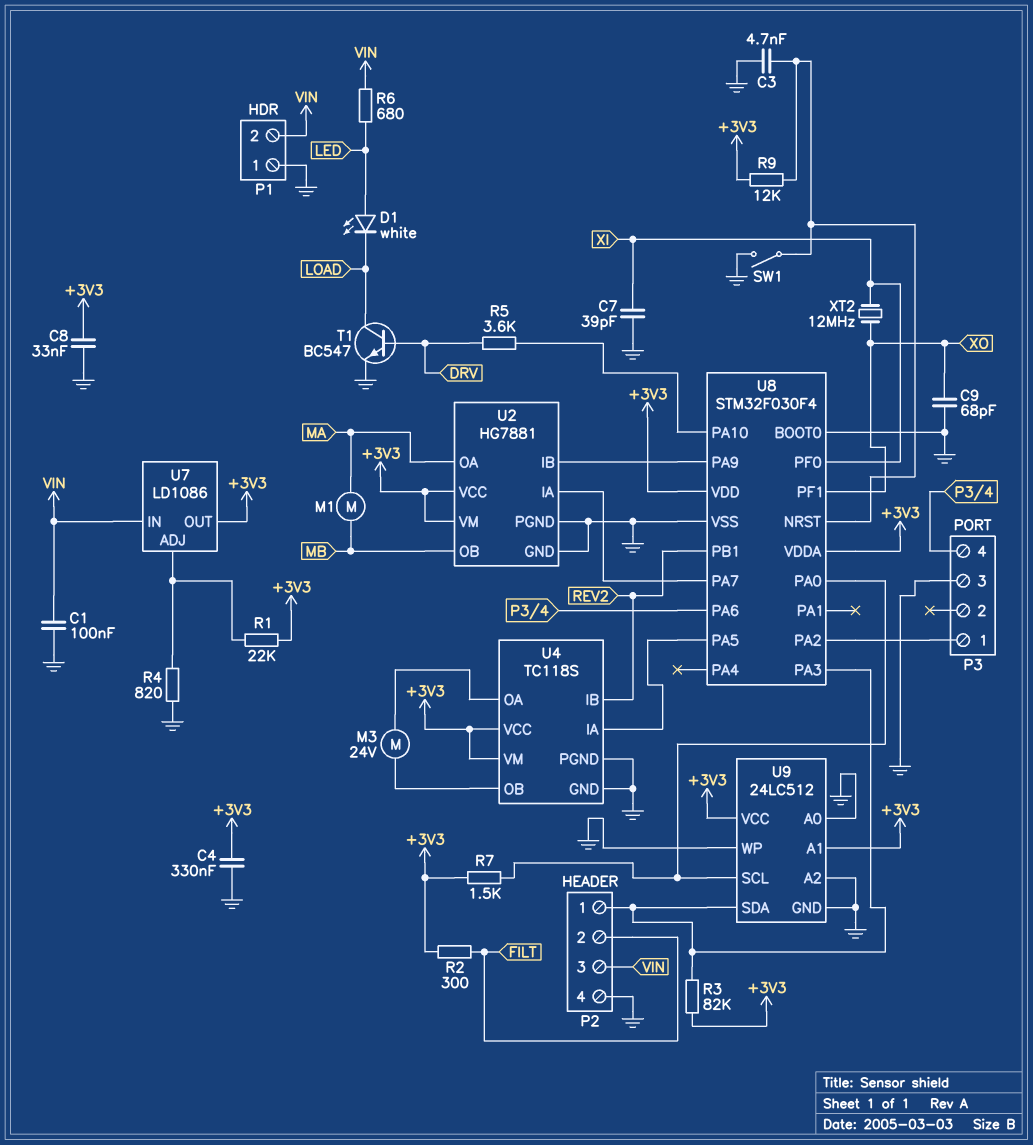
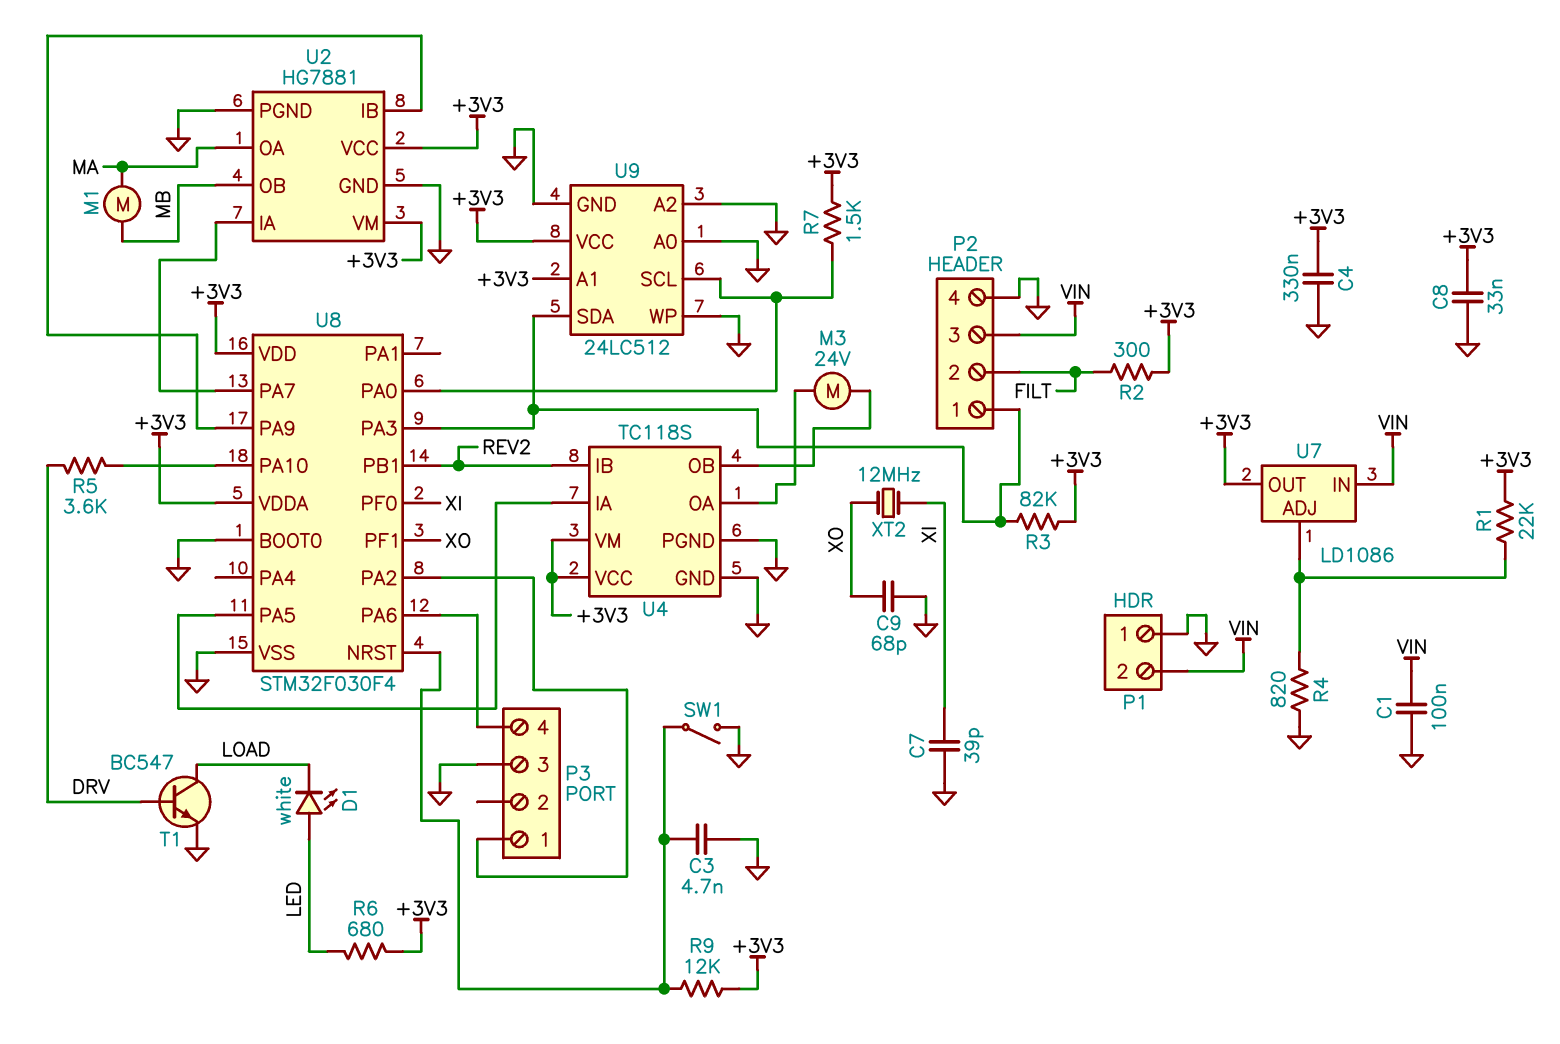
R6: 680 (LED, VIN) -> 680 (+3V3, LED)

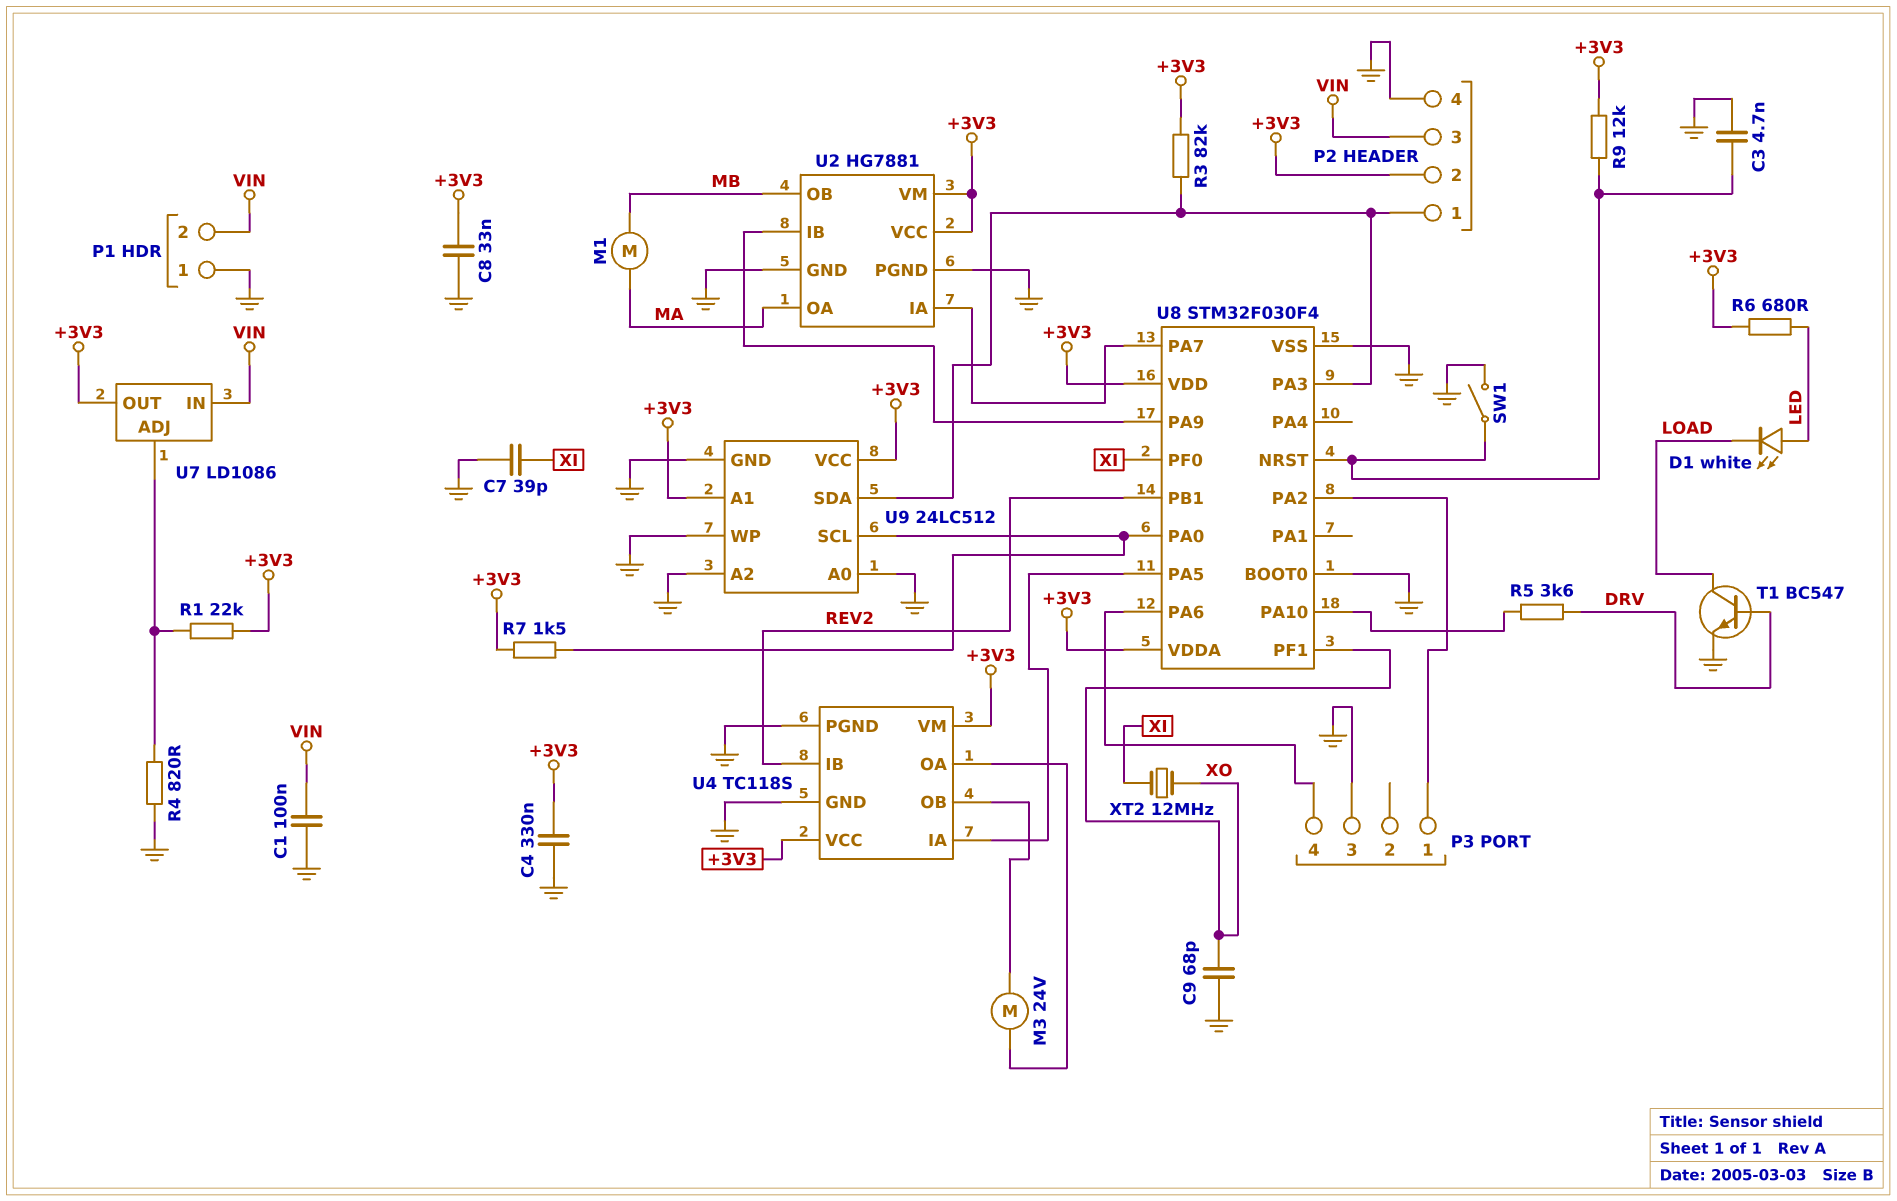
P2 pin 2: FILT -> +3V3
R2: 300 (+3V3, FILT) -> none

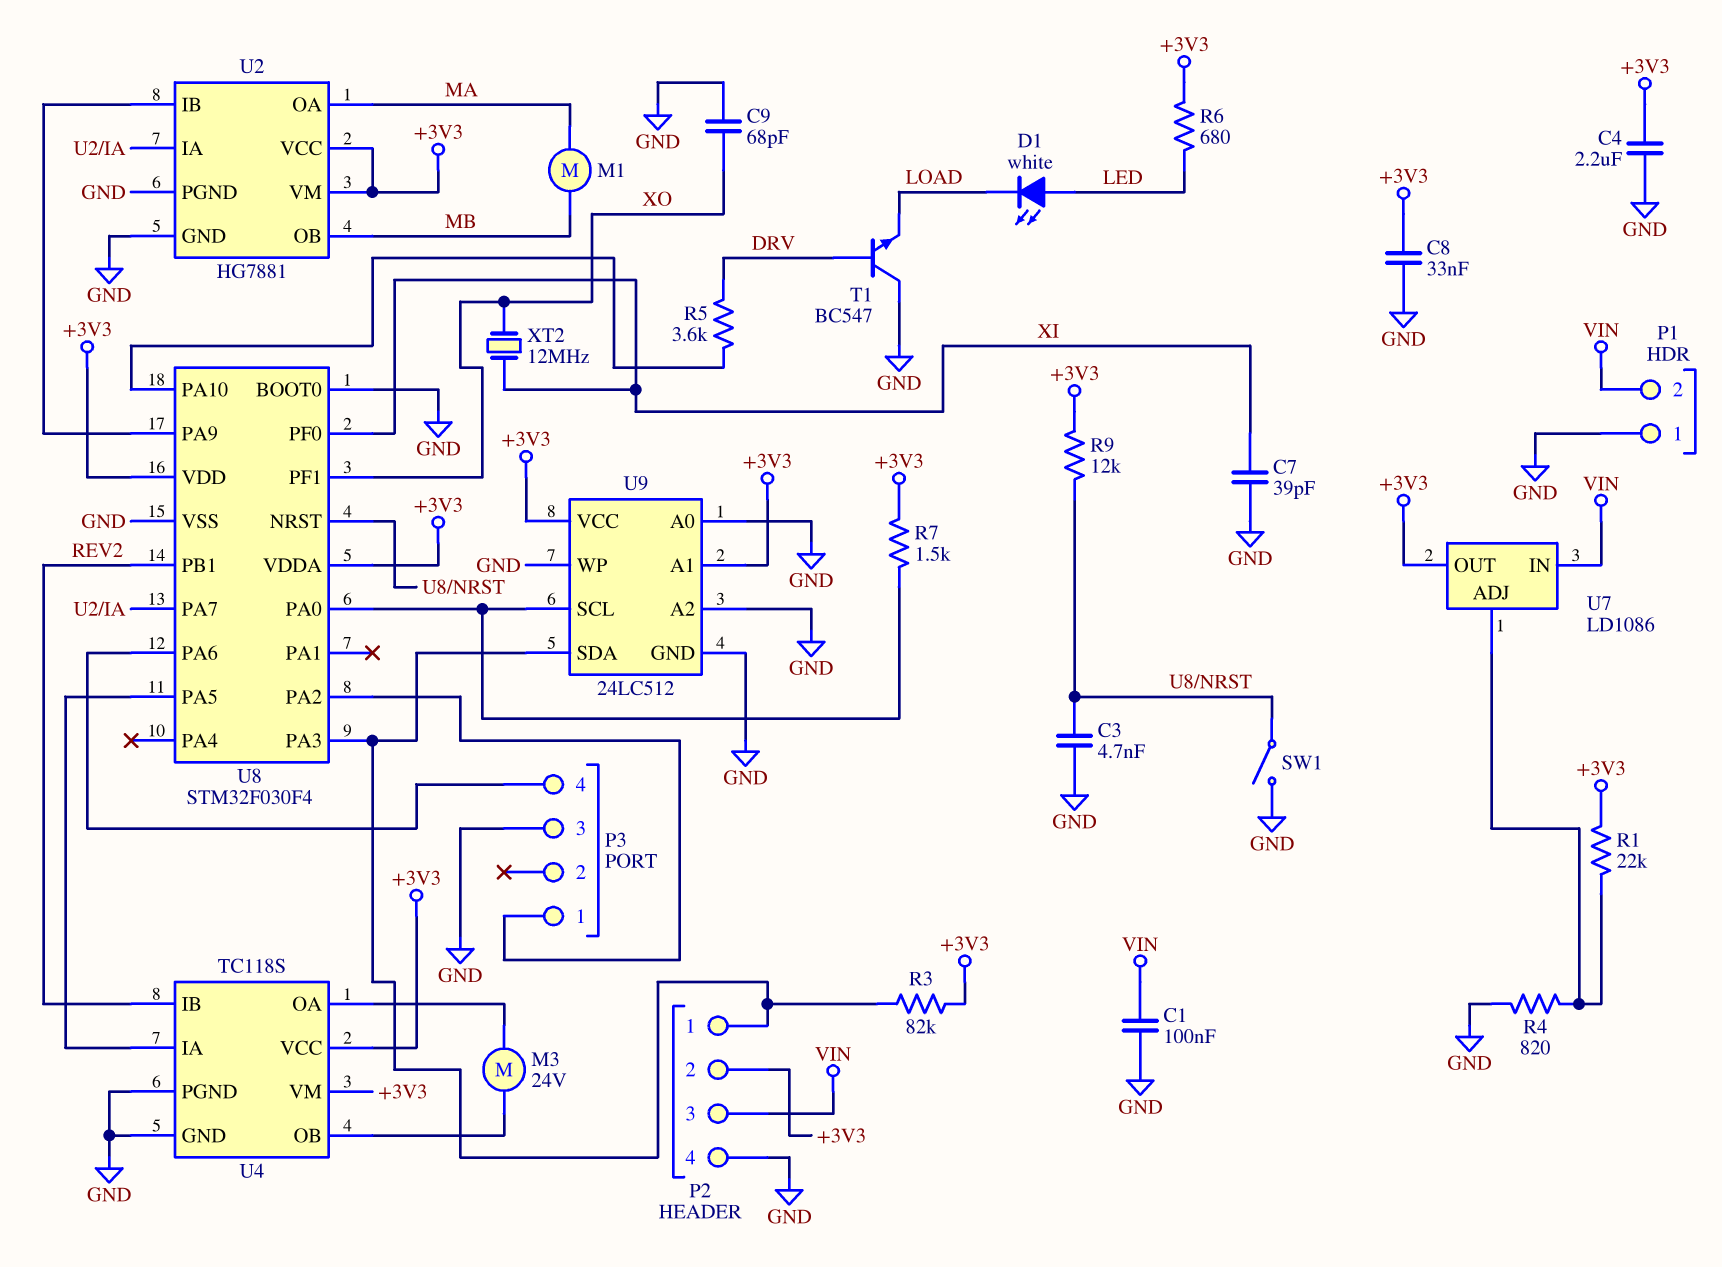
C4: 330nF (+3V3, GND) -> 2.2uF (+3V3, GND)
T1: NPN BC547 (B DRV, C LOAD, E GND) -> NPN BC547 (B DRV, C GND, E LOAD)

